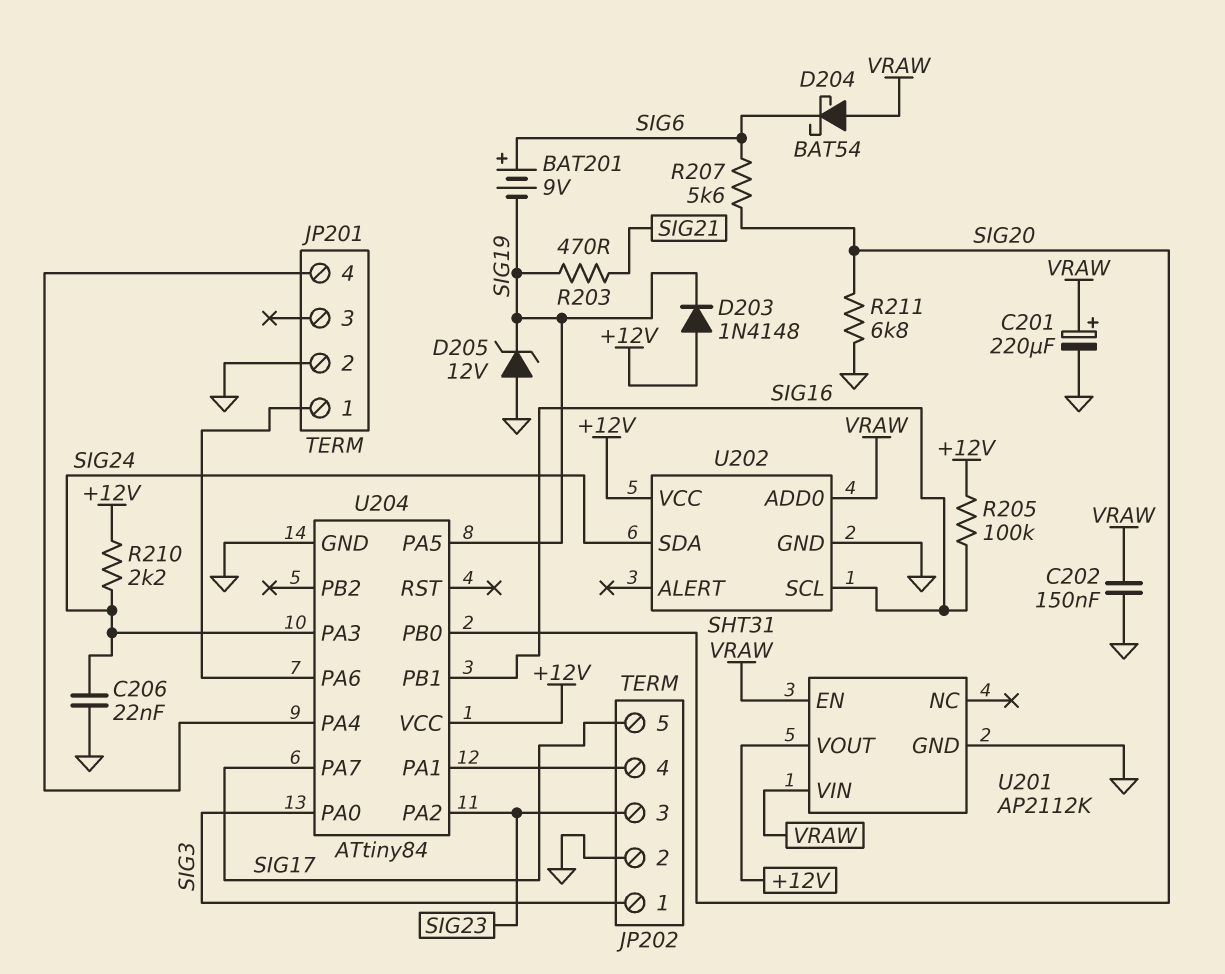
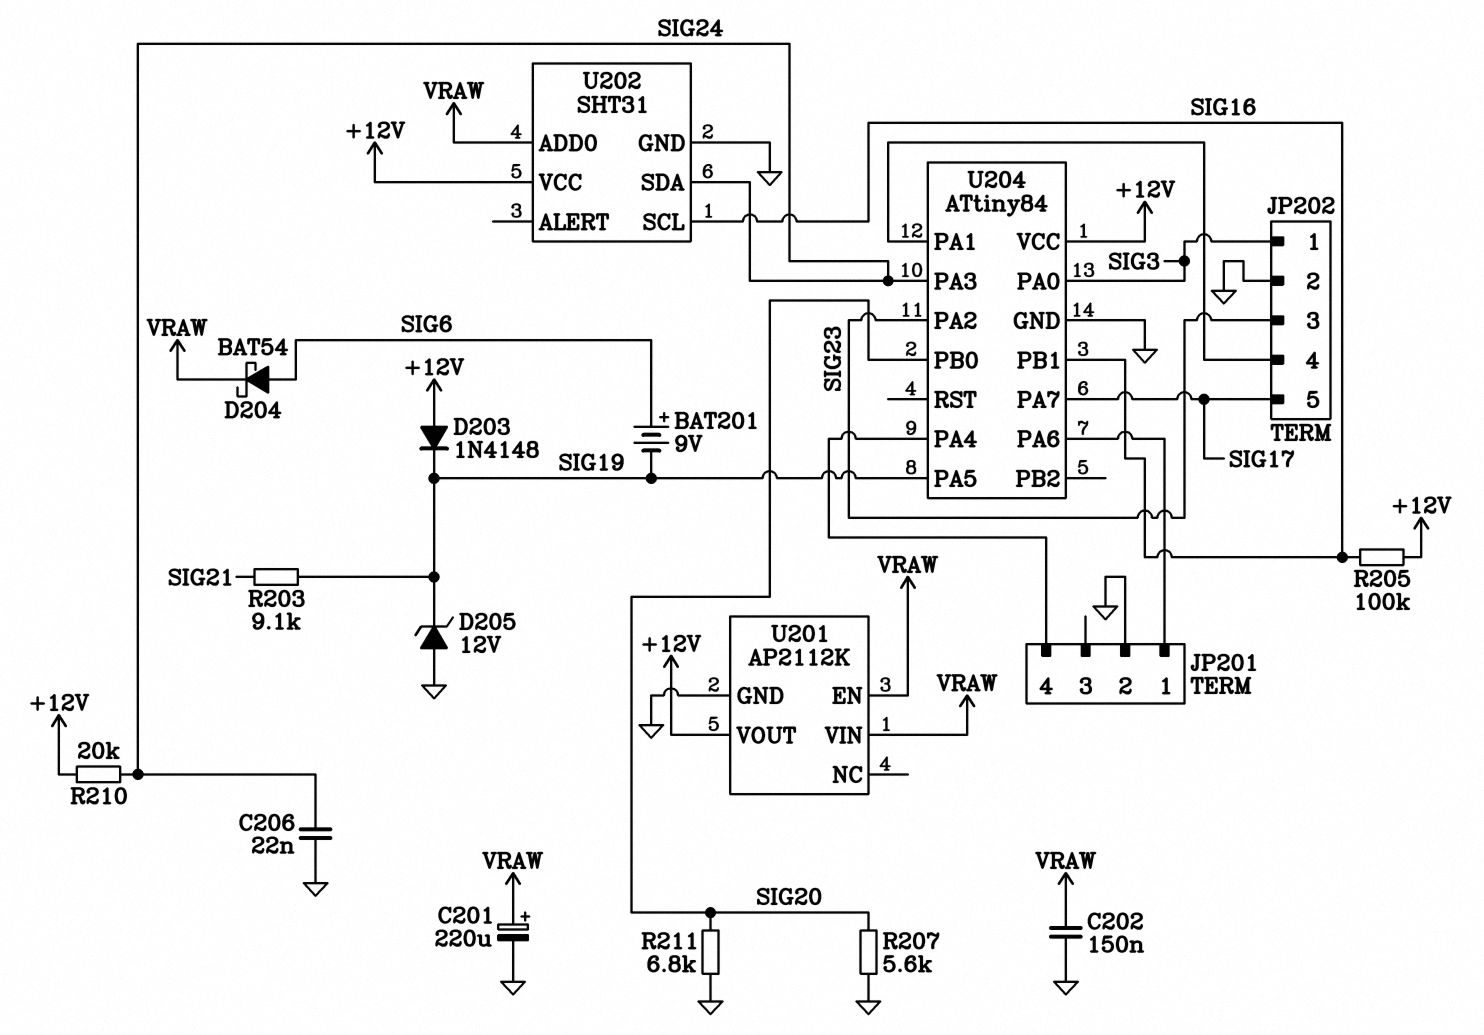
D204: schottky BAT54 (A VRAW, K SIG6) -> schottky BAT54 (A SIG6, K VRAW)
R203: 470 (SIG19, SIG21) -> 9.1k (SIG19, SIG21)
R207: 5.6k (SIG6, SIG20) -> 5.6k (GND, SIG20)
R210: 2.2k (+12V, SIG24) -> 20k (+12V, SIG24)

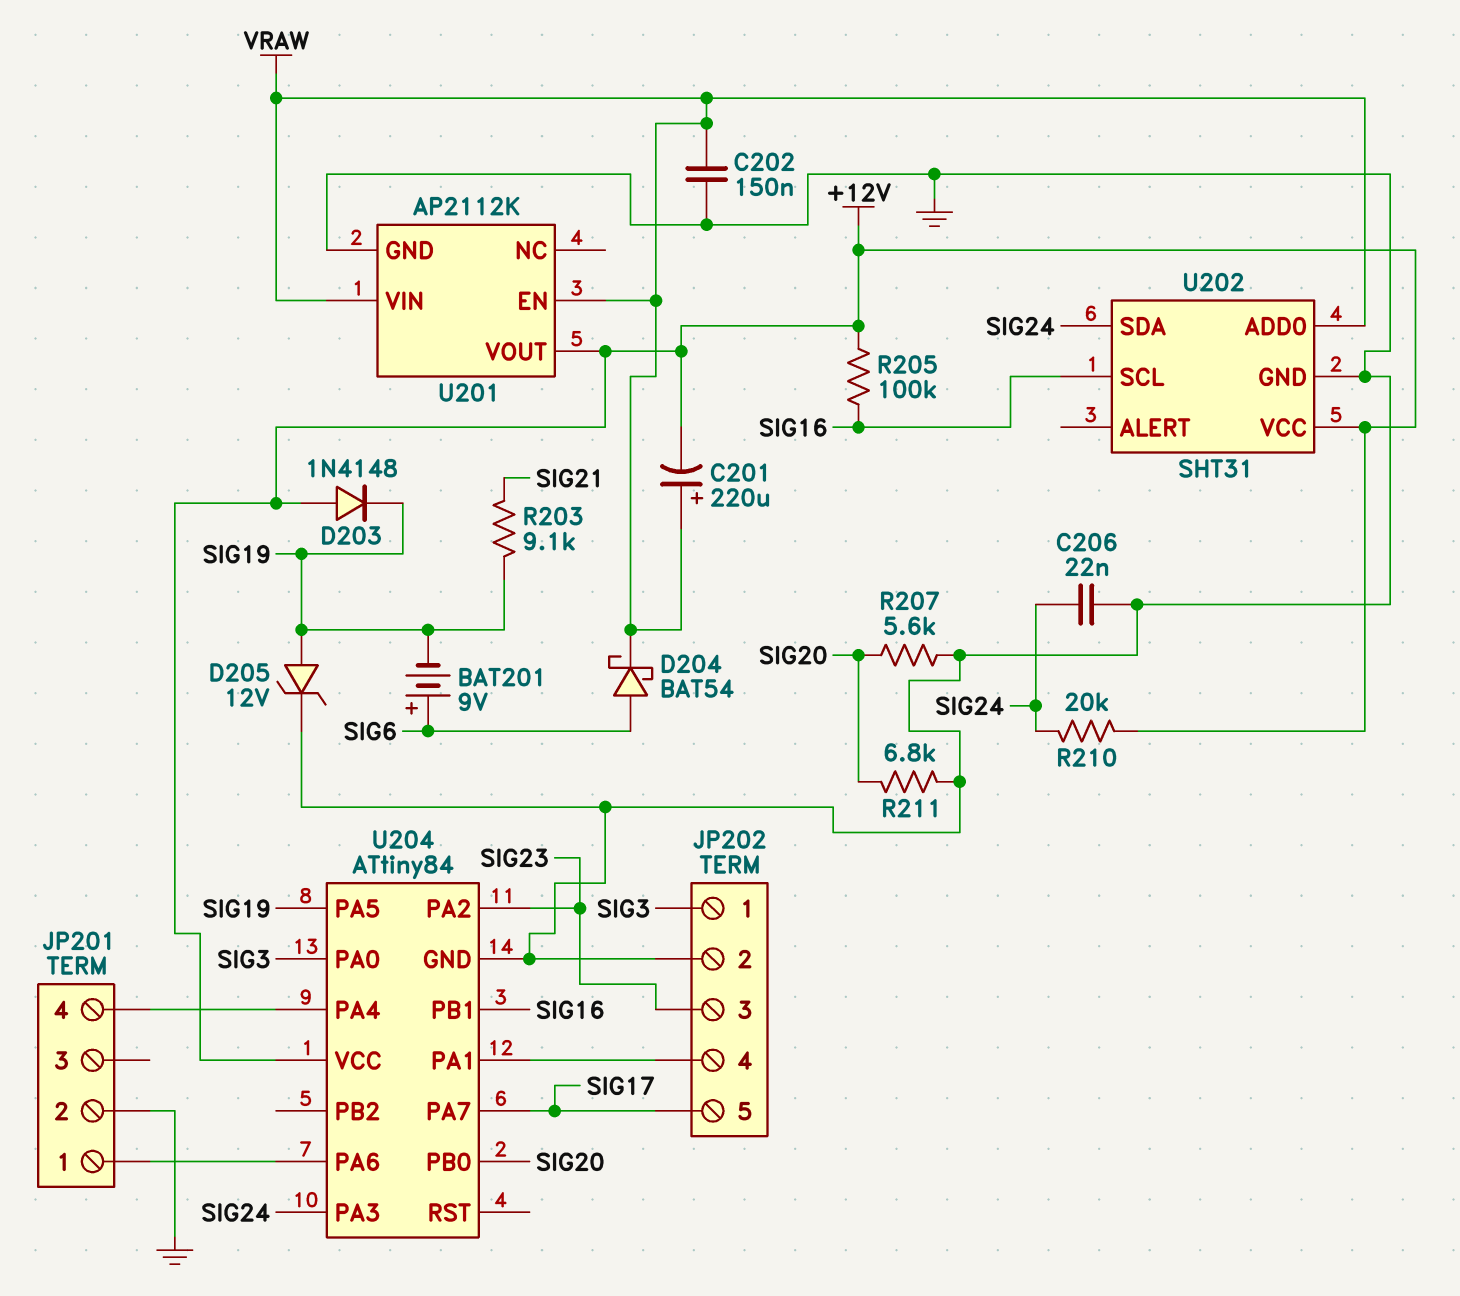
C201: 220uF (plus VRAW, minus GND) -> 220uF (plus VRAW, minus +12V)
D205: zener 12V (A GND, K SIG19) -> zener 12V (A SIG19, K GND)

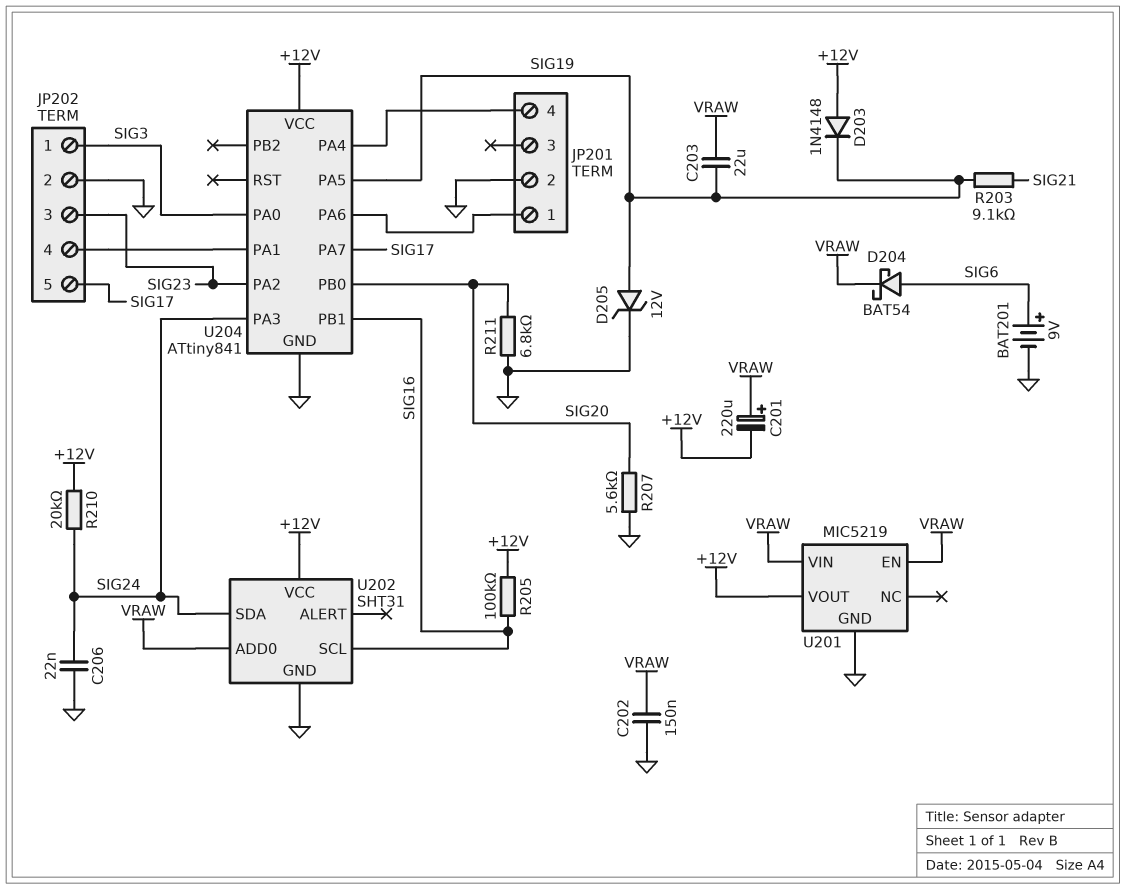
BAT201: 9V (plus SIG6, minus SIG19) -> 9V (plus SIG6, minus GND)
C203: none -> 22uF (SIG19, VRAW)
U201: AP2112K -> MIC5219
U204: ATtiny84 -> ATtiny841

